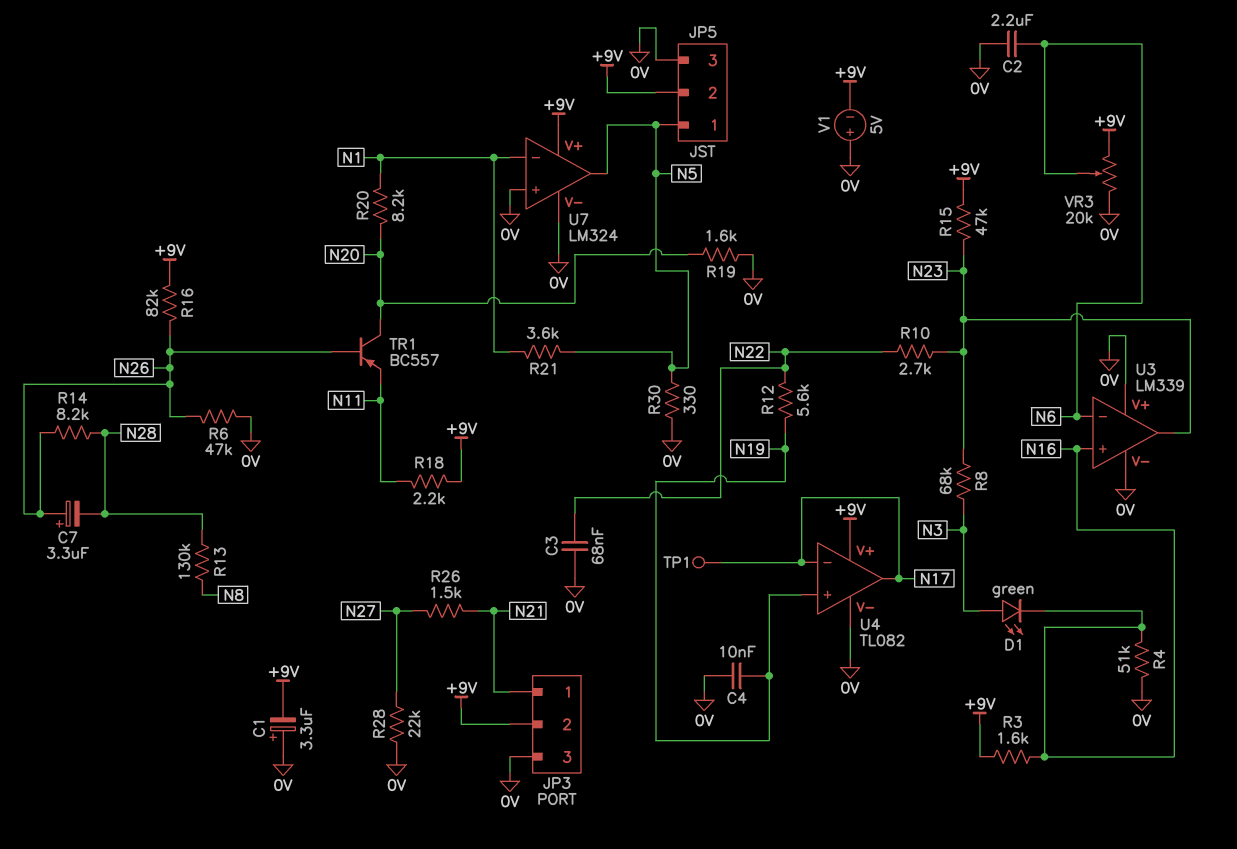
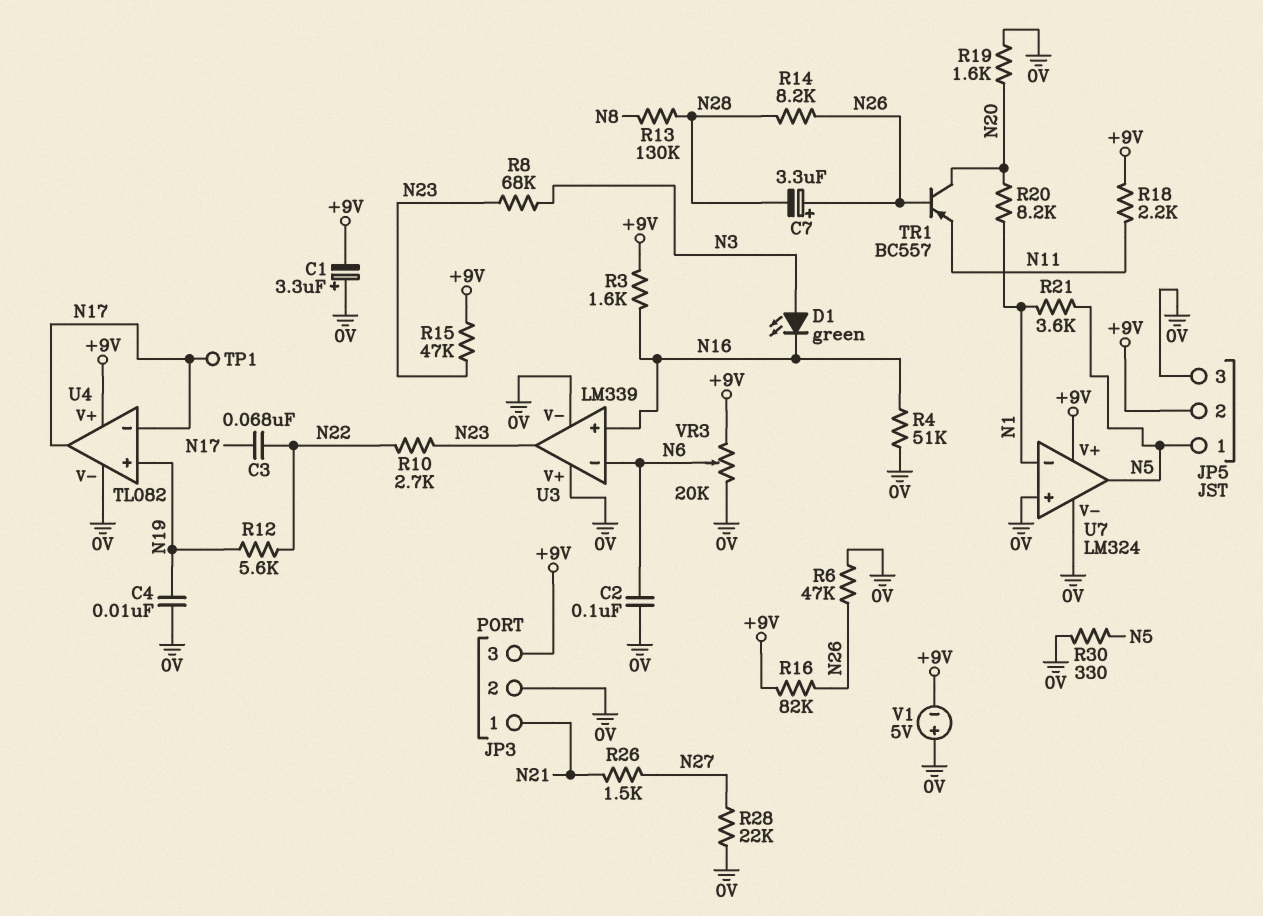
C2: 2.2uF (0V, N6) -> 100nF (0V, N6)
C3: 68nF (0V, N22) -> 68nF (N17, N22)
JP3 pin 2: +9V -> 0V
JP3 pin 3: 0V -> +9V

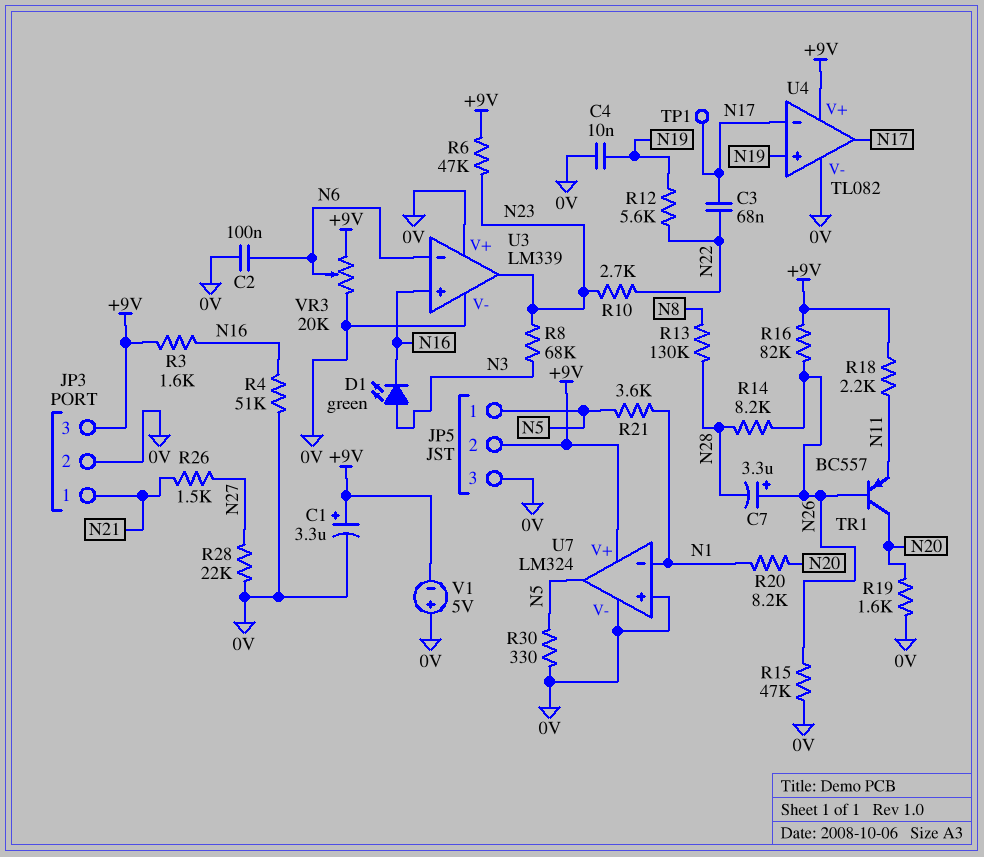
C1: 3.3uF (plus 0V, minus +9V) -> 3.3uF (plus +9V, minus 0V)
R6: 47k (0V, N26) -> 47k (+9V, N23)
R15: 47k (+9V, N23) -> 47k (0V, N26)

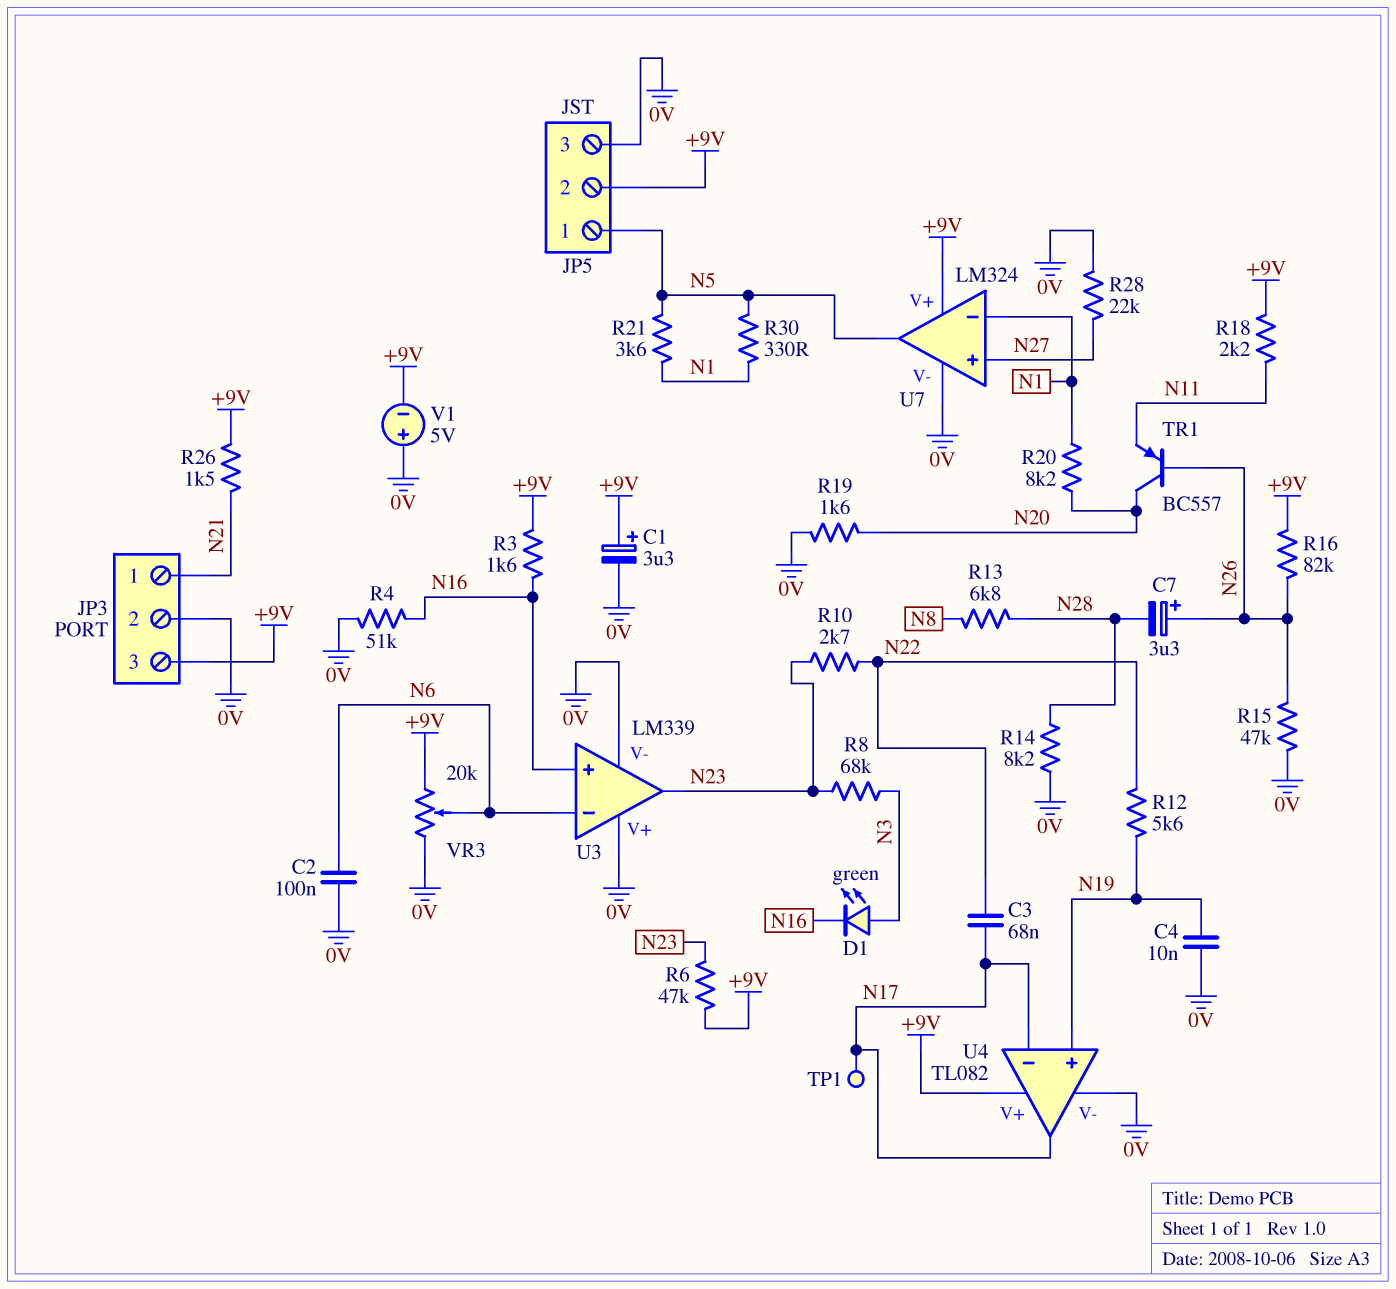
R13: 130k (N8, N28) -> 6.8k (N8, N28)
R14: 8.2k (N26, N28) -> 8.2k (0V, N28)
R26: 1.5k (N21, N27) -> 1.5k (+9V, N21)
R30: 330 (0V, N5) -> 330 (N1, N5)
U7 pin in+: 0V -> N27

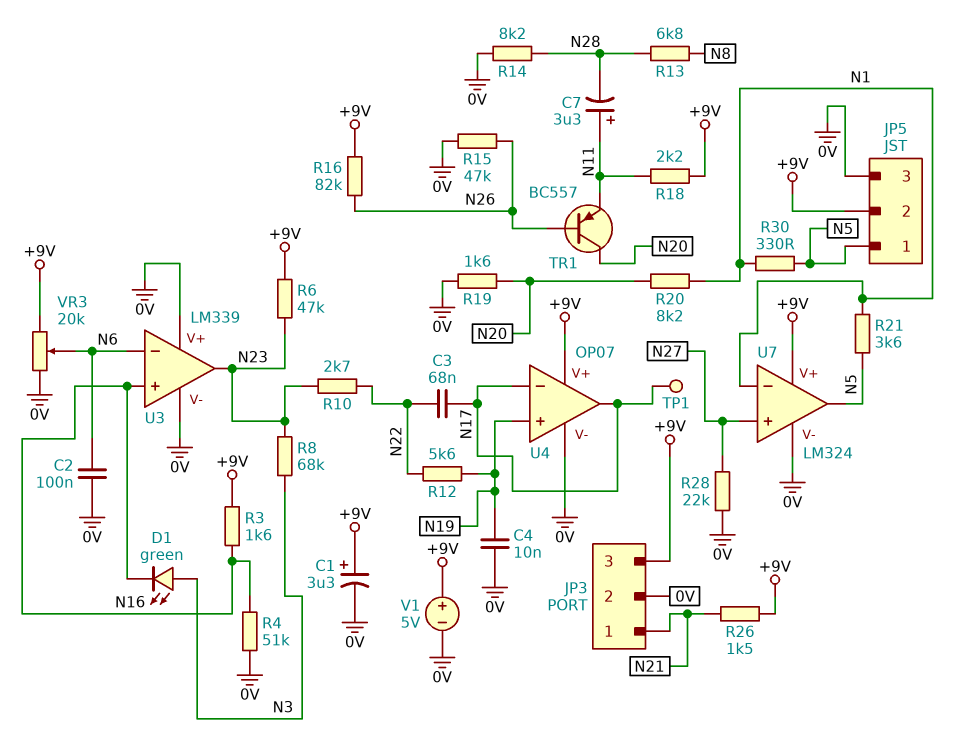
C7: 3.3uF (plus N26, minus N28) -> 3.3uF (plus N11, minus N28)
U4: TL082 -> OP07
V1: 5V (plus 0V, minus +9V) -> 5V (plus +9V, minus 0V)

